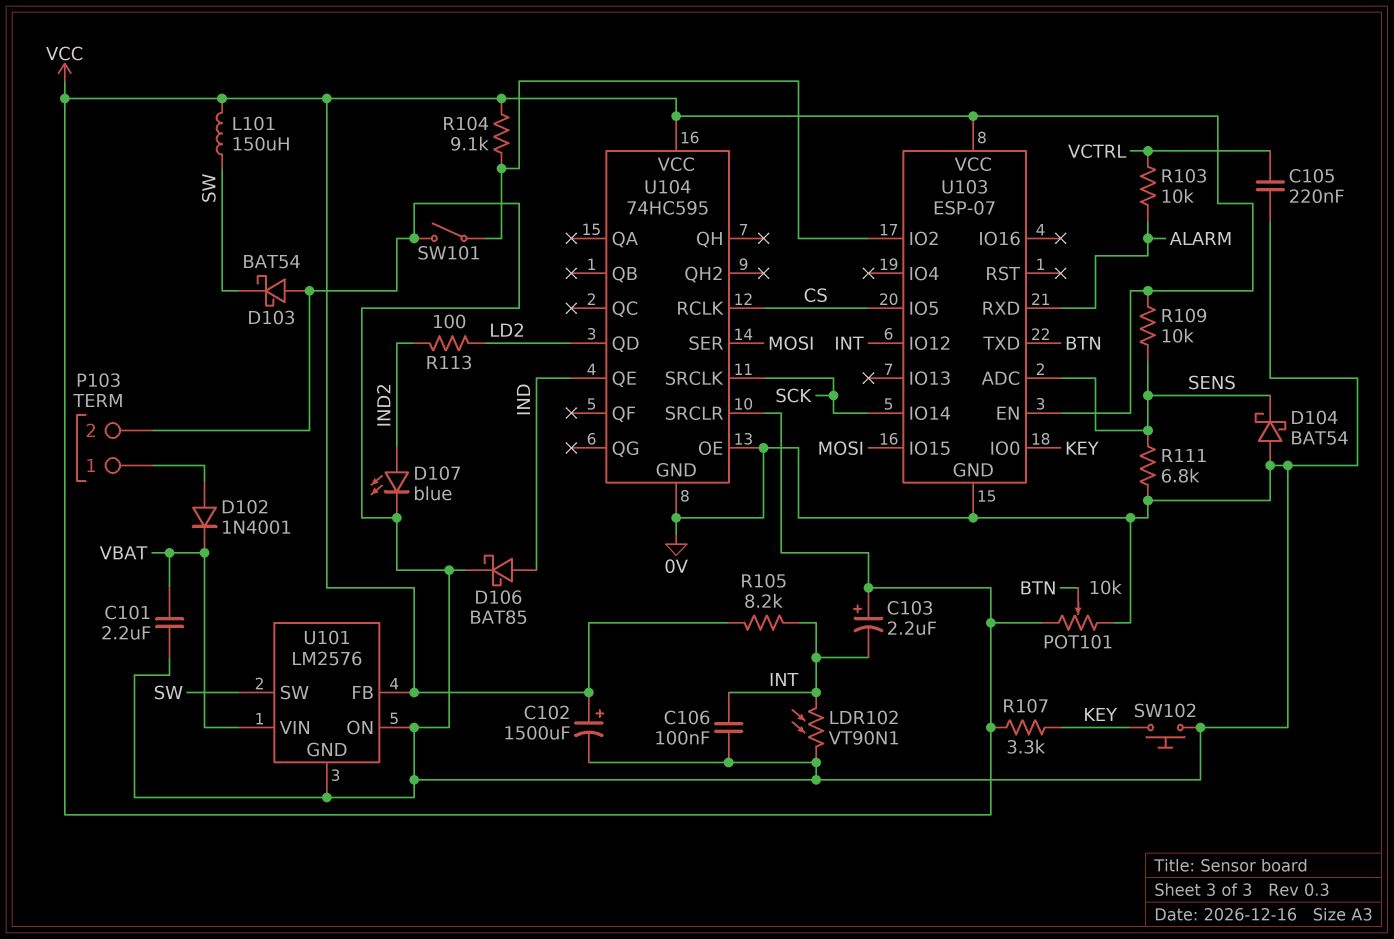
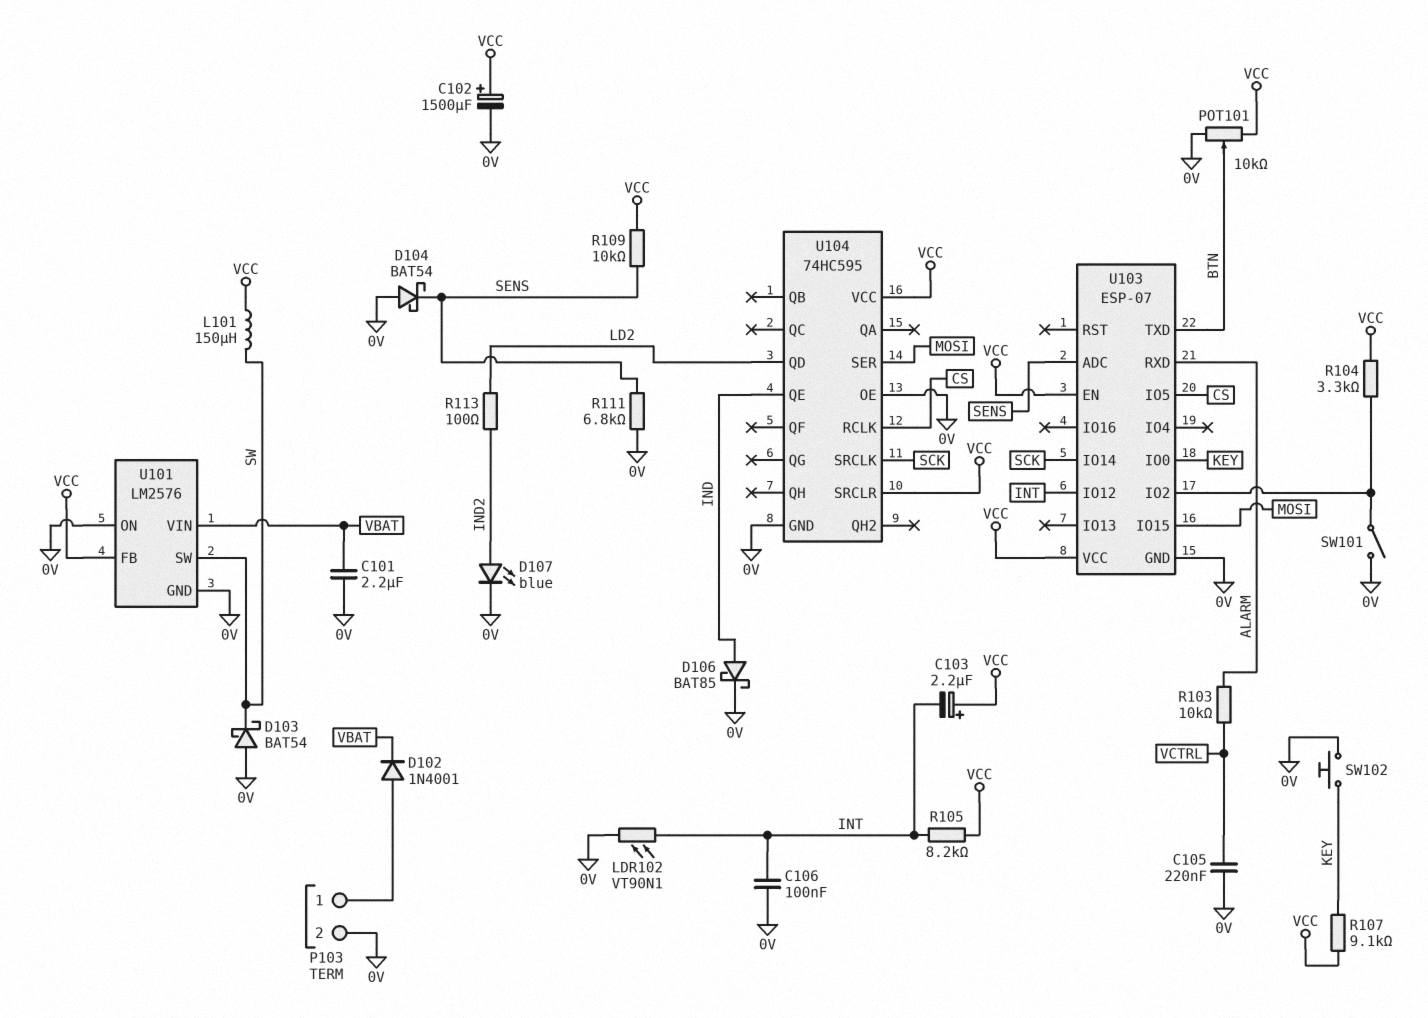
R104: 9.1k (U103/IO2, VCC) -> 3.3k (U103/IO2, VCC)
R107: 3.3k (KEY, VCC) -> 9.1k (KEY, VCC)

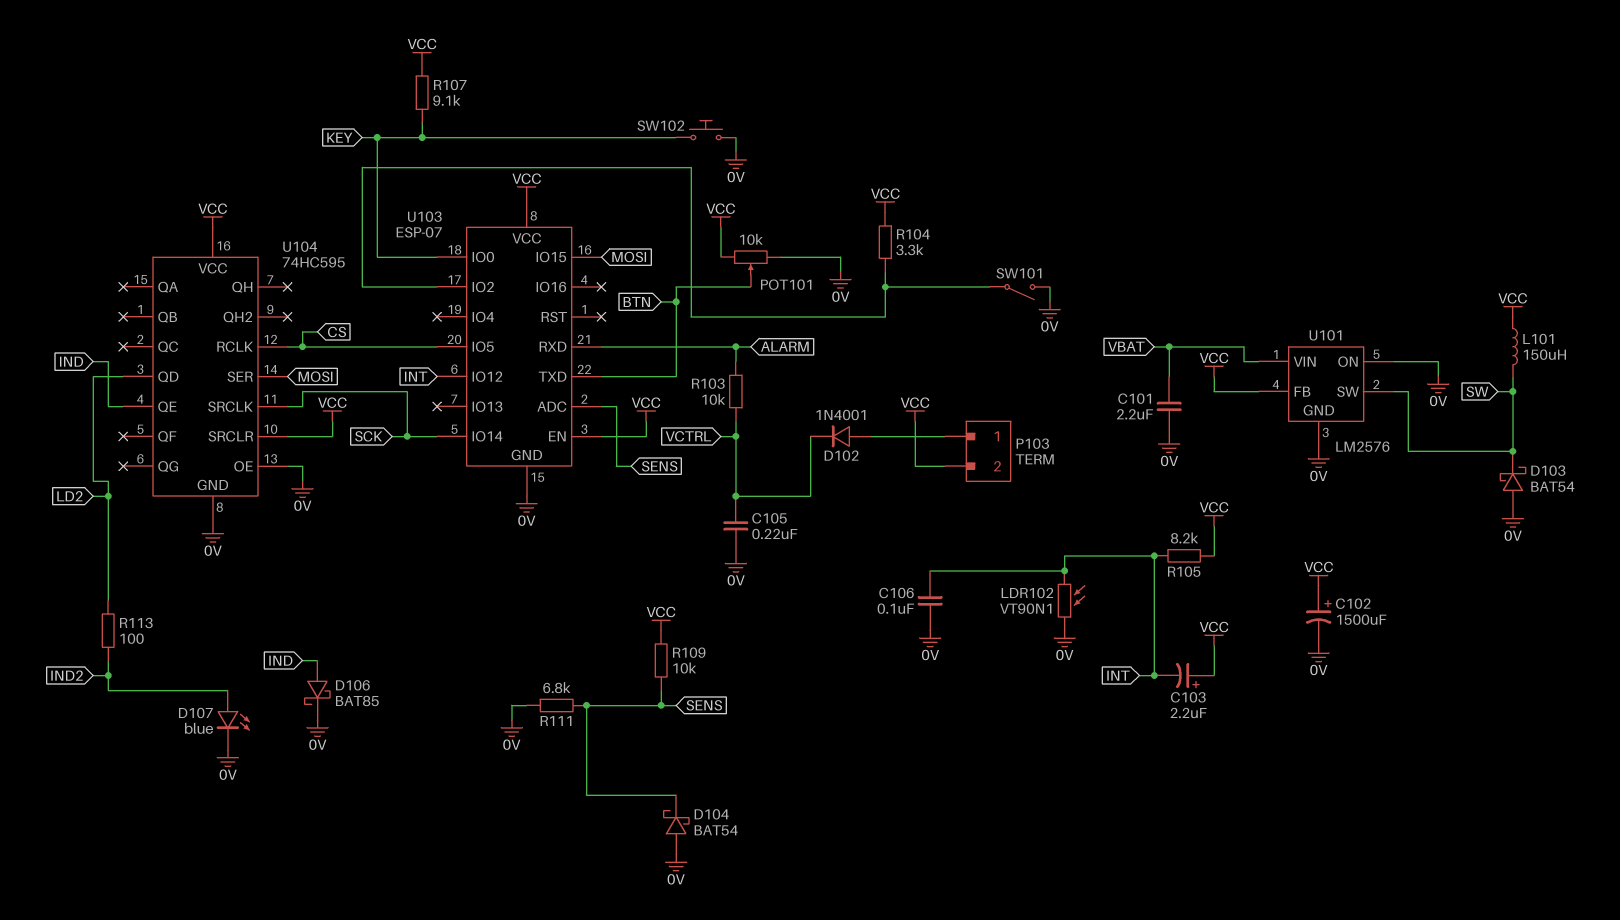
D102: diode 1N4001 (A P103/1, K VBAT) -> diode 1N4001 (A P103/1, K VCTRL)
P103 pin 2: 0V -> VCC

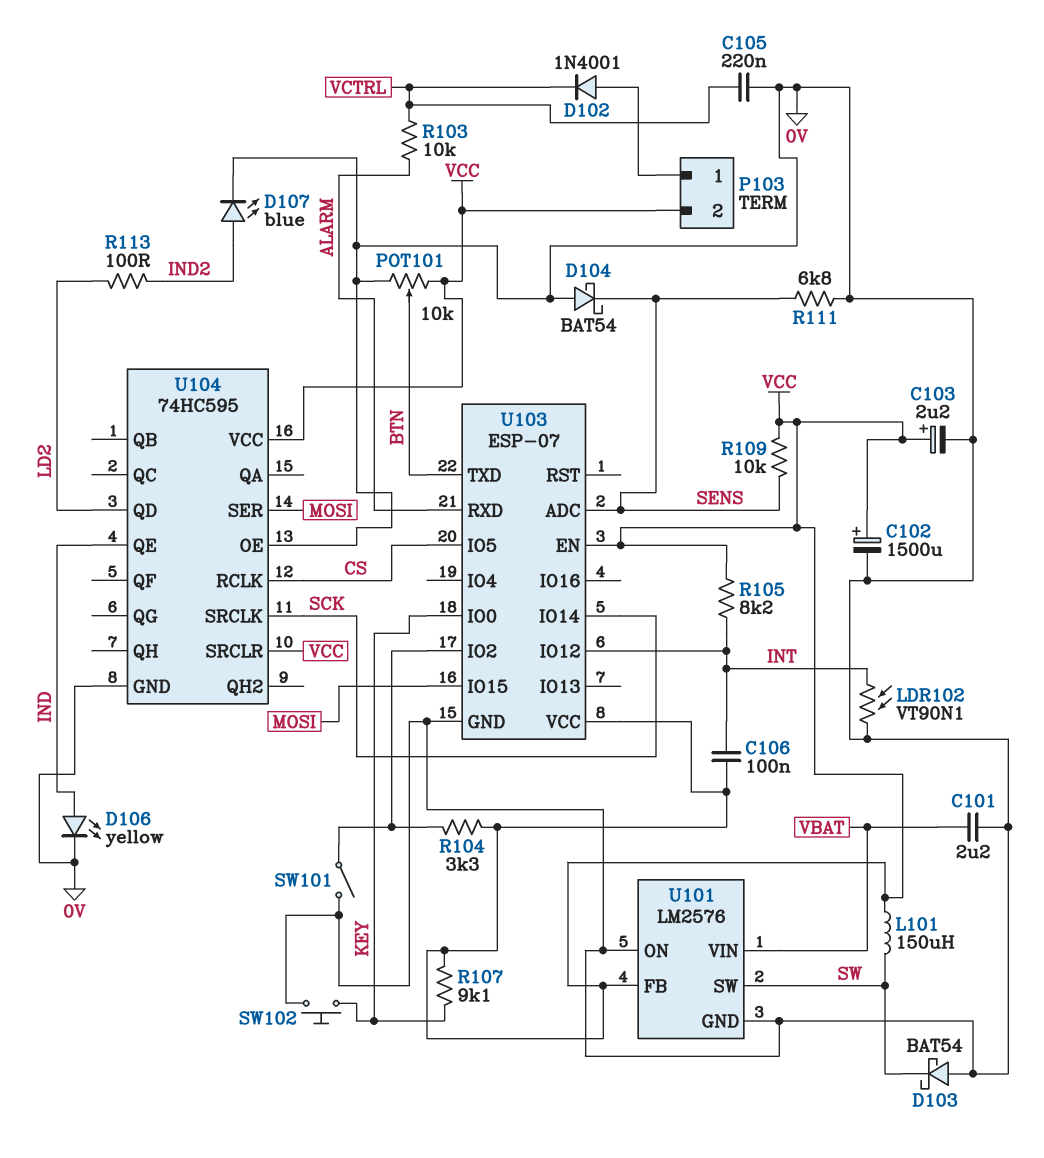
C103: 2.2uF (plus VCC, minus INT) -> 2.2uF (plus VCC, minus 0V)
C106: 100nF (0V, INT) -> 100nF (INT, VCC)
D106: schottky BAT85 (A IND, K 0V) -> LED yellow (A IND, K 0V)

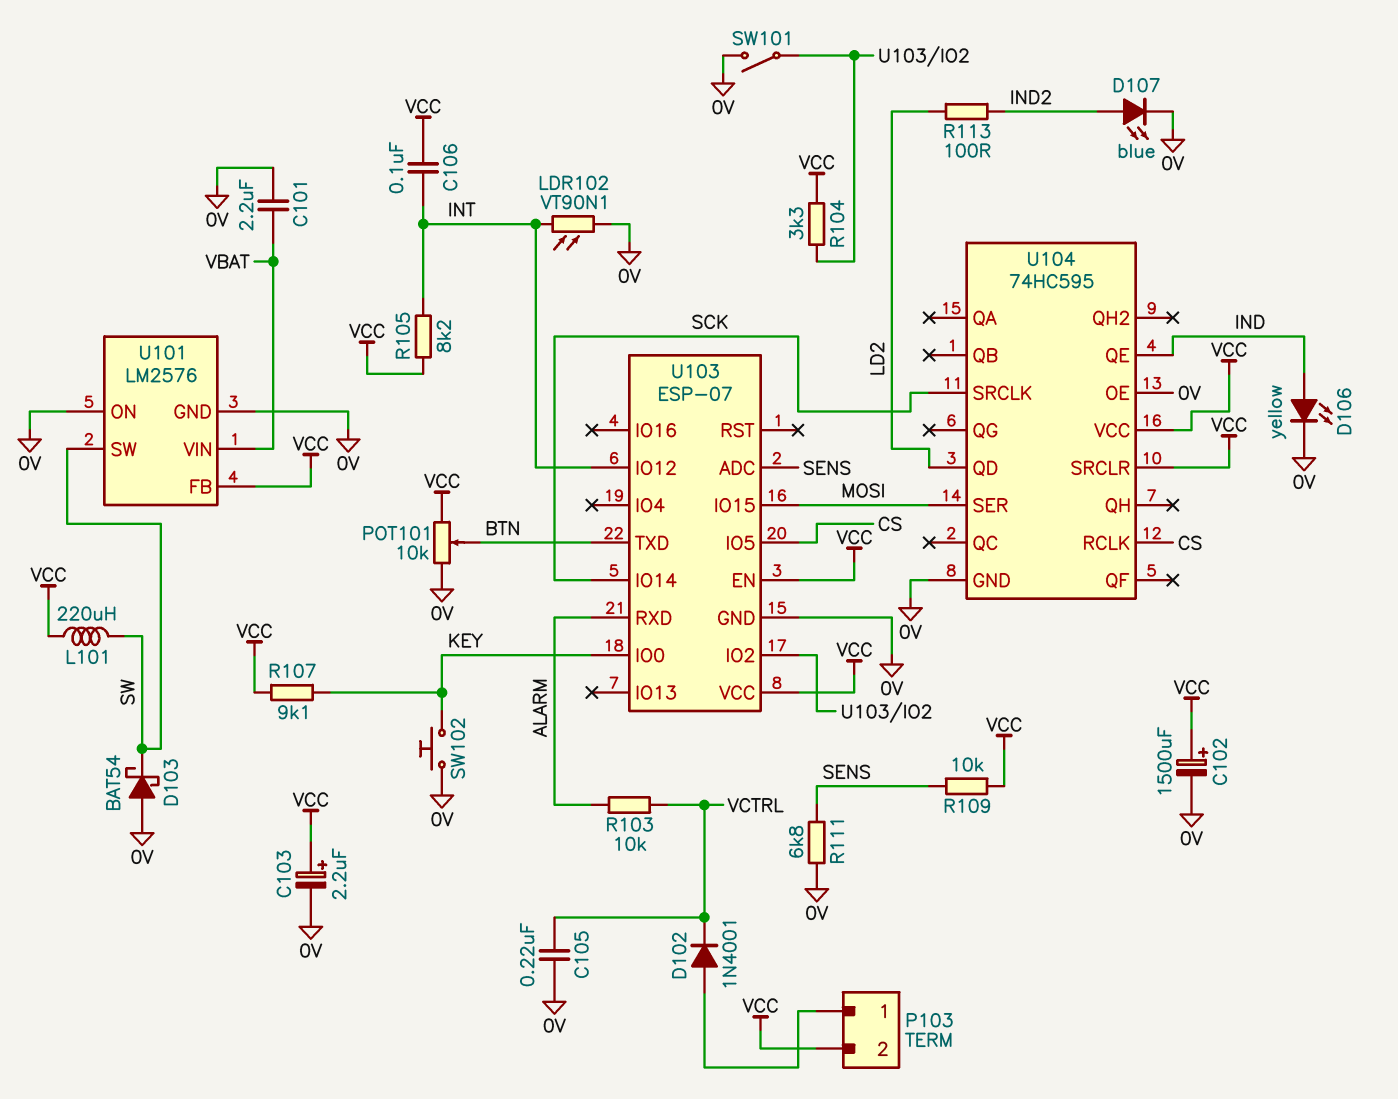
D104: schottky BAT54 (A 0V, K SENS) -> none
L101: 150uH (SW, VCC) -> 220uH (SW, VCC)

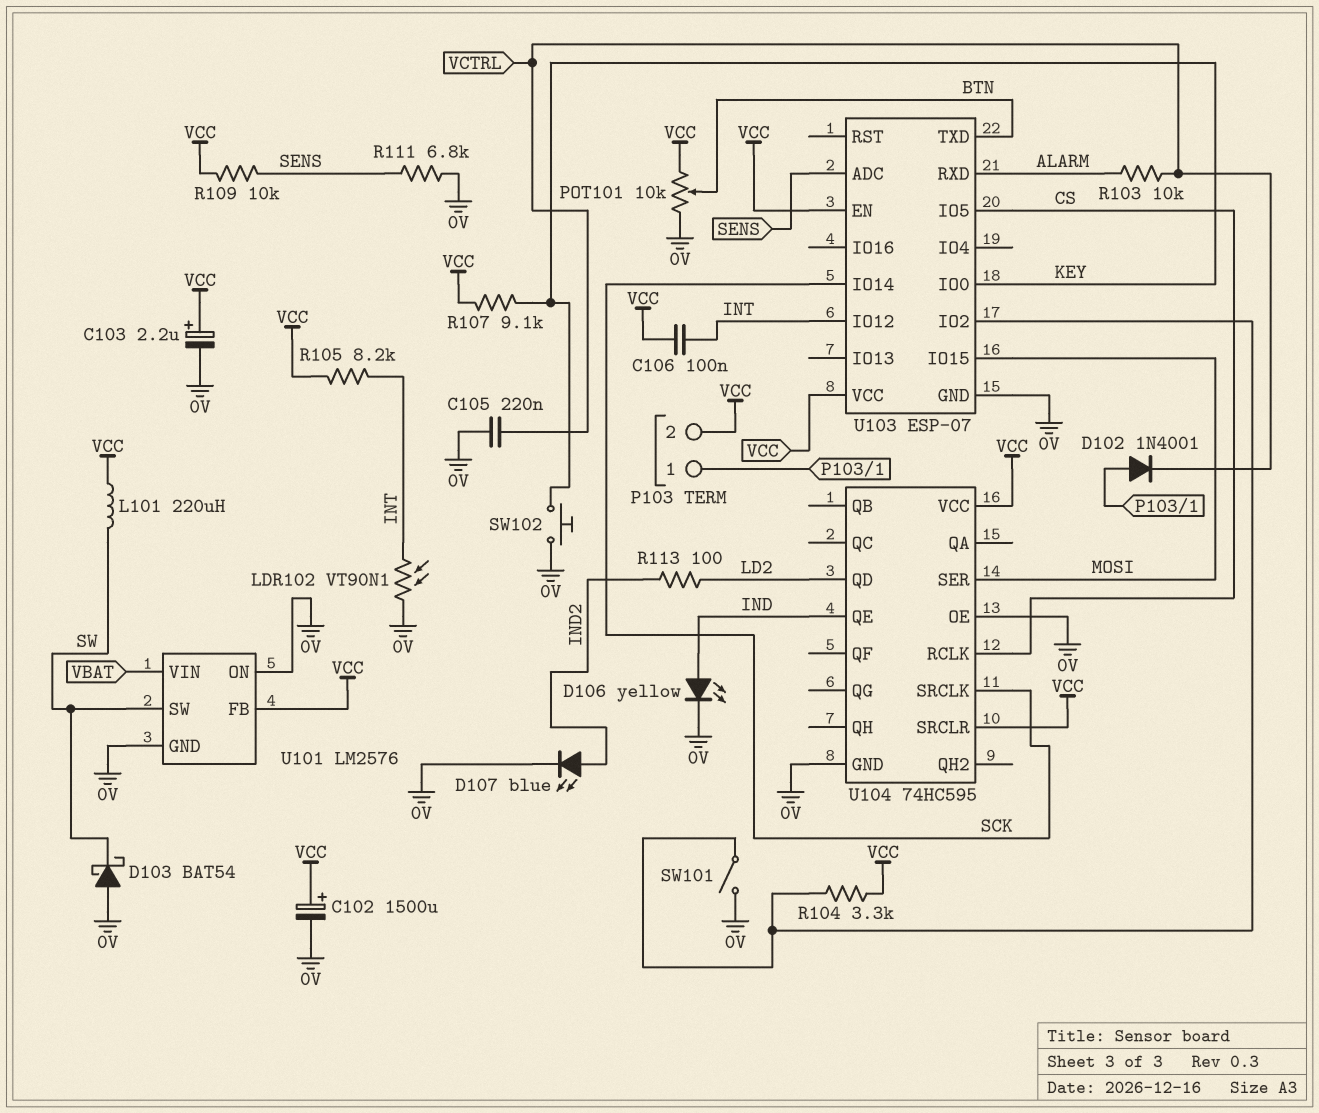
C101: 2.2uF (0V, VBAT) -> none

